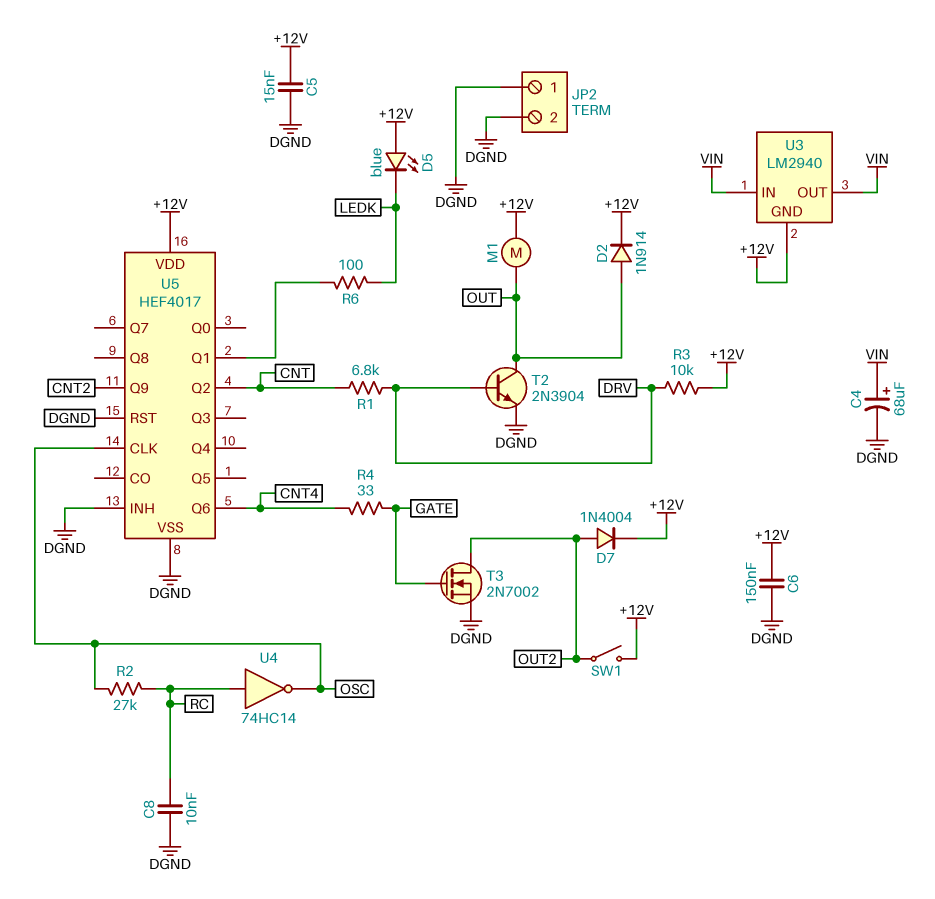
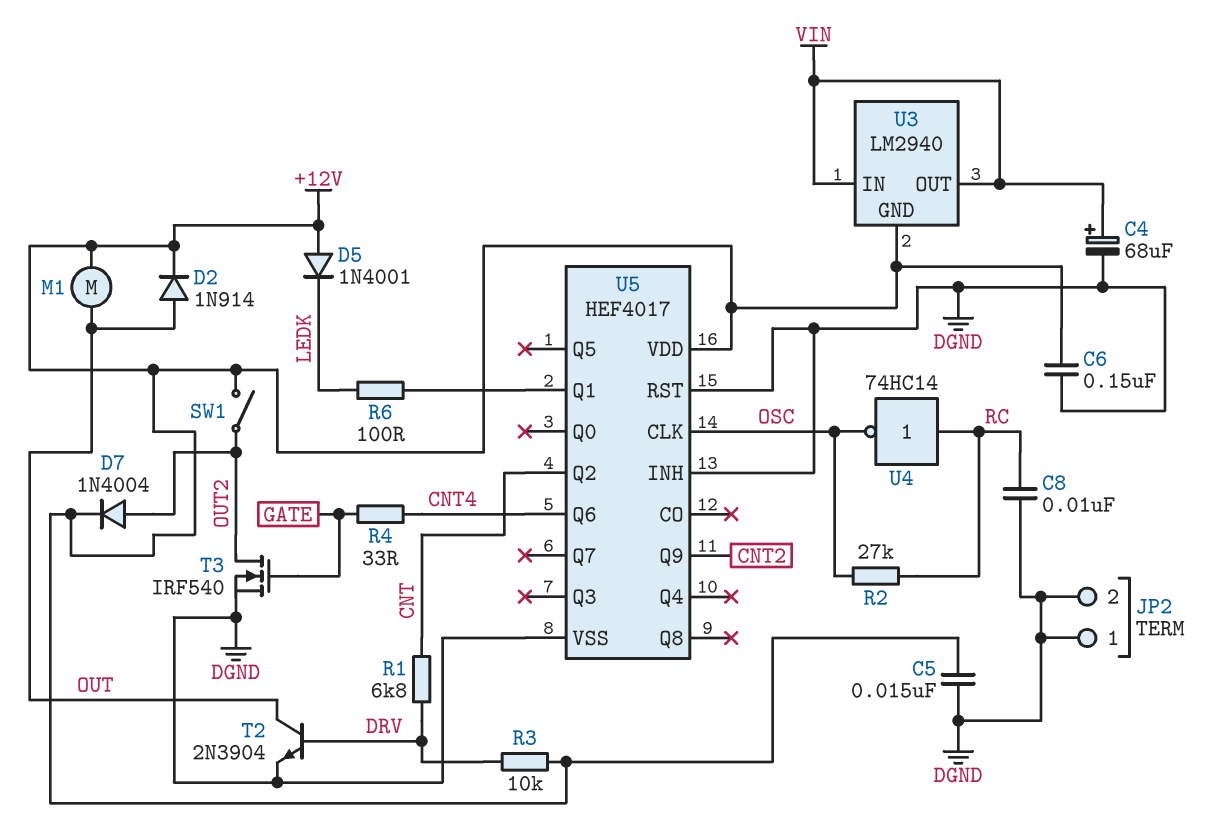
D5: LED blue (A +12V, K LEDK) -> diode 1N4001 (A +12V, K LEDK)
T3: NMOS 2N7002 (G GATE, D OUT2, S DGND) -> NMOS IRF540 (G GATE, D OUT2, S DGND)

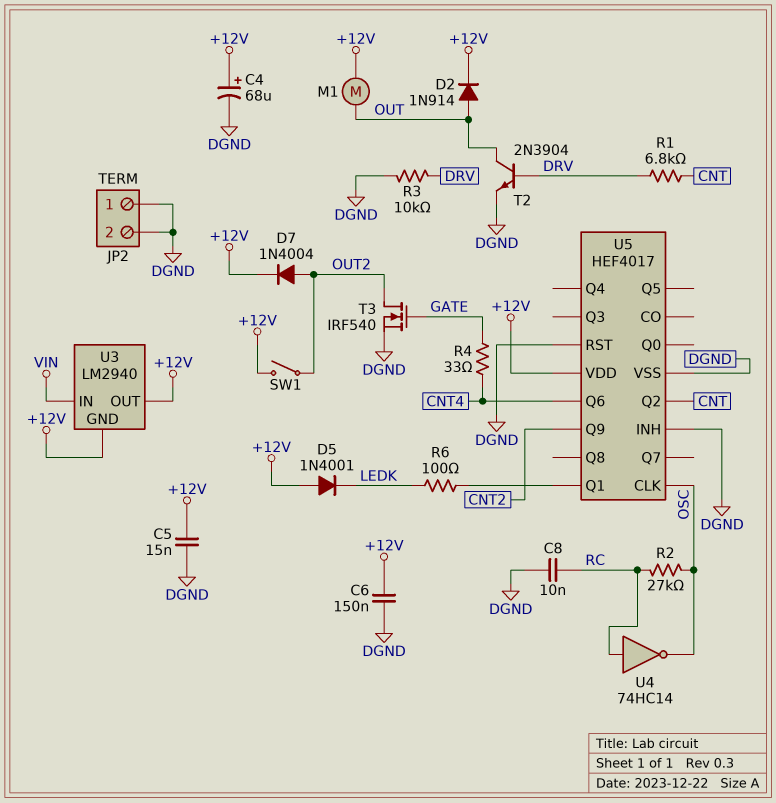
C4: 68uF (plus VIN, minus DGND) -> 68uF (plus +12V, minus DGND)
R3: 10k (+12V, DRV) -> 10k (DGND, DRV)
U3 pin OUT: VIN -> +12V

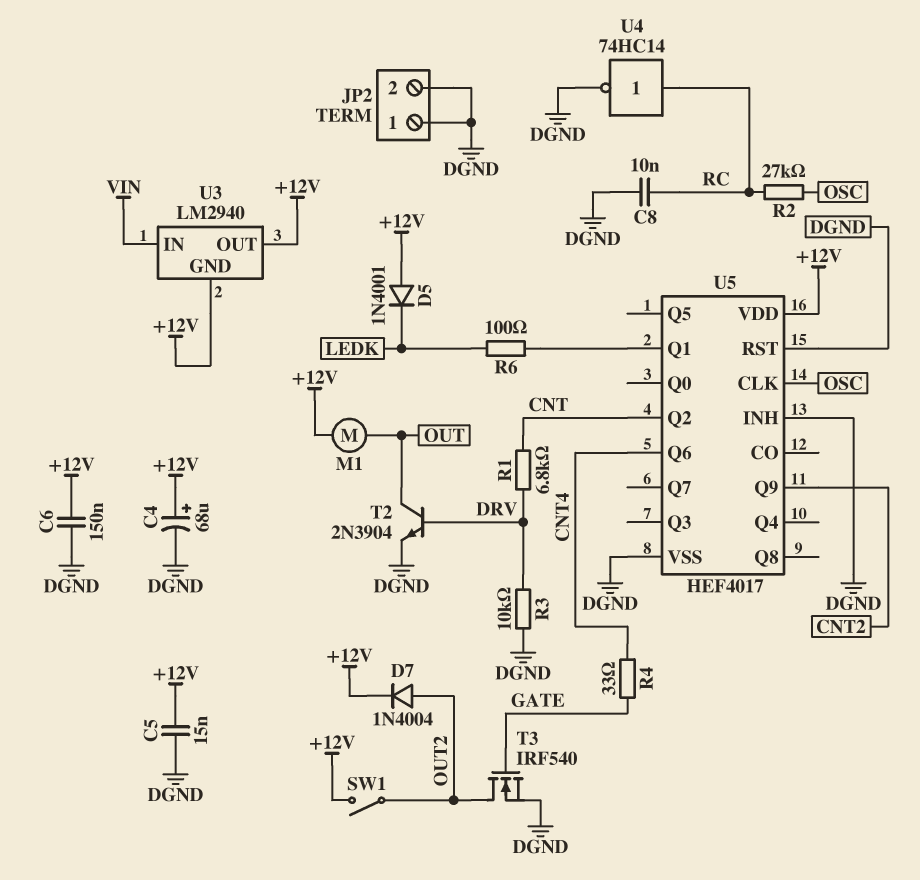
D2: diode 1N914 (A OUT, K +12V) -> none
U4: NOT 74HC14 (in RC, out OSC) -> NOT 74HC14 (in RC, out DGND)

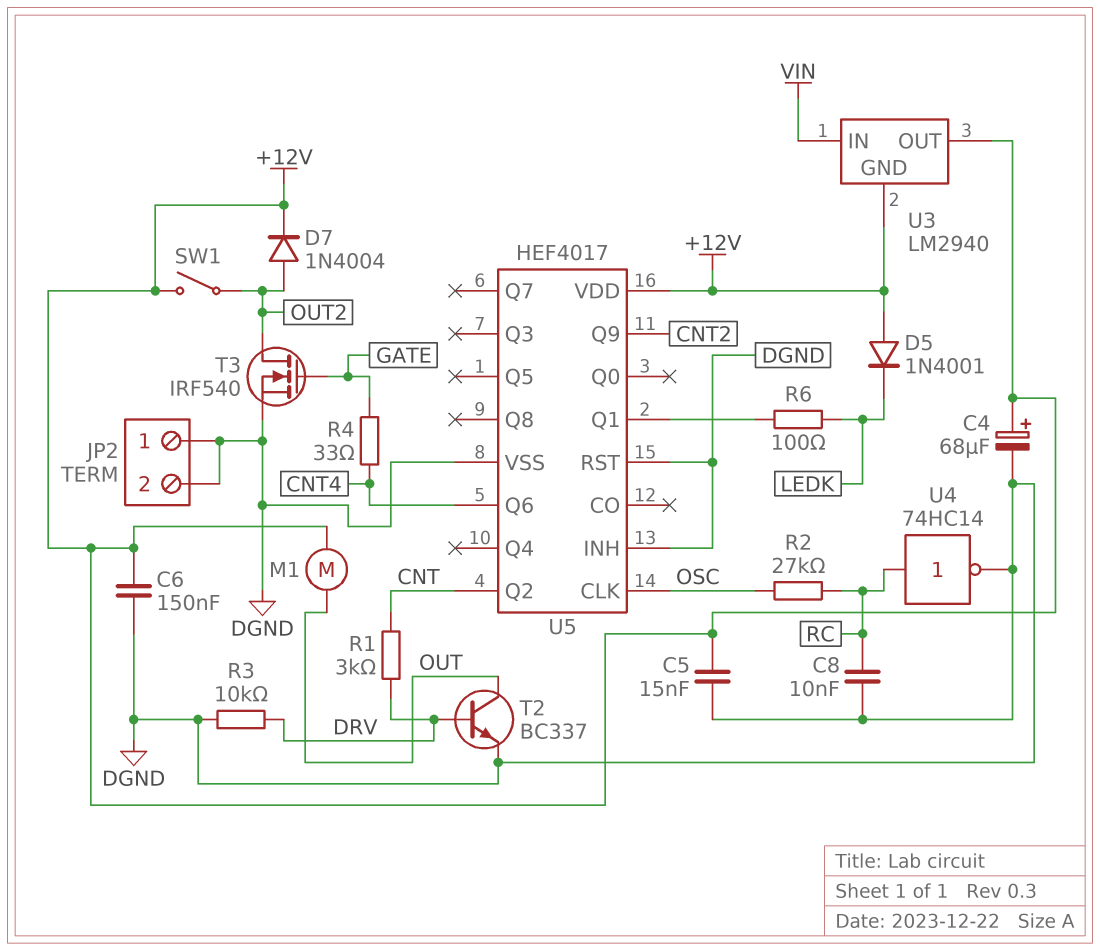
R1: 6.8k (CNT, DRV) -> 3k (CNT, DRV)
T2: NPN 2N3904 (B DRV, C OUT, E DGND) -> NPN BC337 (B DRV, C OUT, E DGND)

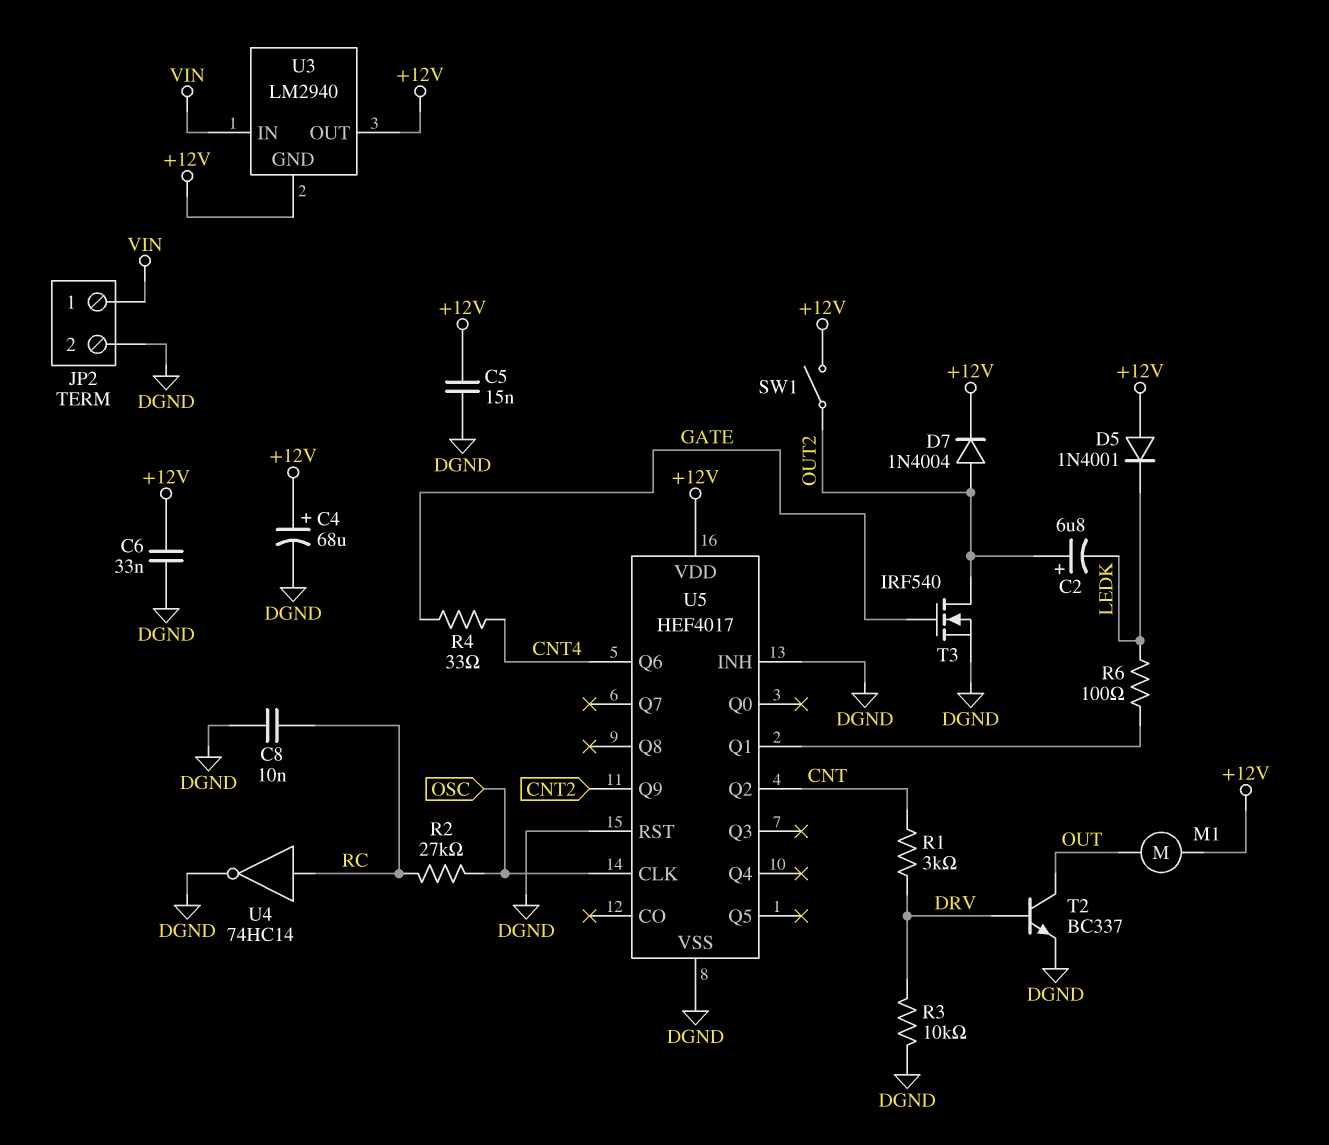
C2: none -> 6.8uF (plus OUT2, minus LEDK)
C6: 150nF (+12V, DGND) -> 33nF (+12V, DGND)
JP2 pin 1: DGND -> VIN

